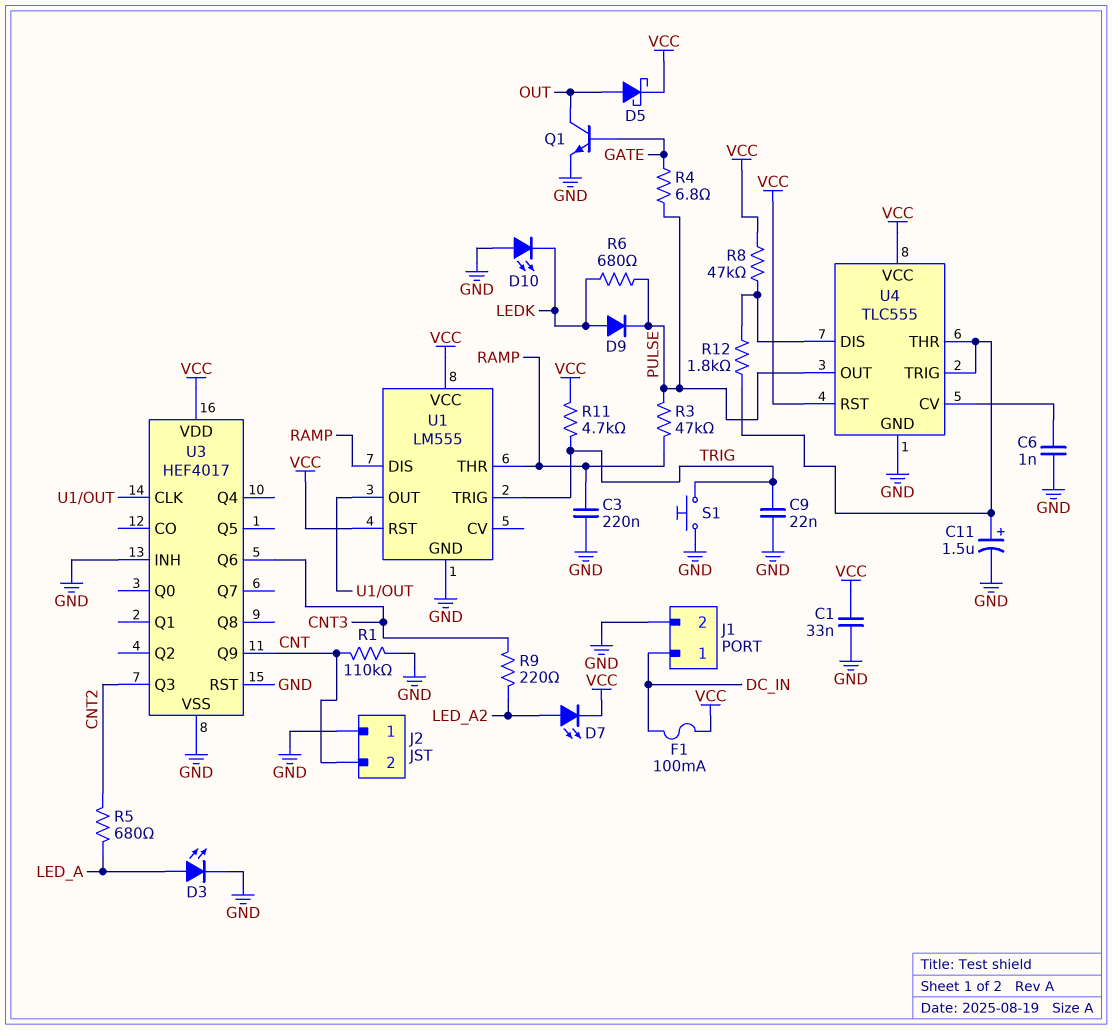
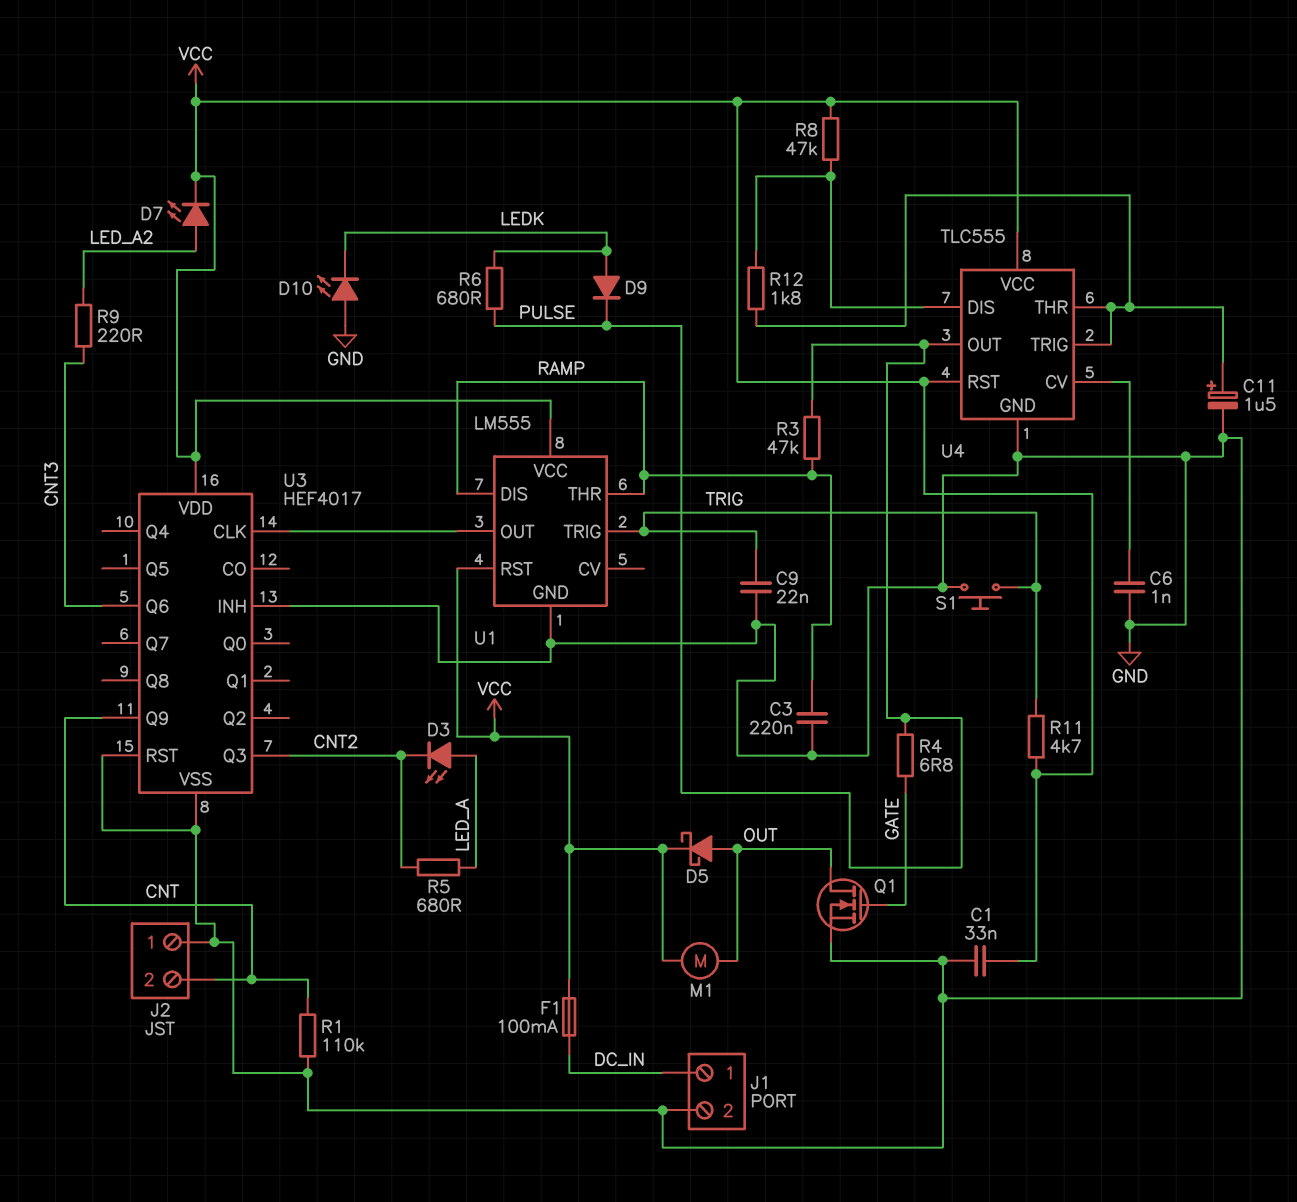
D3: LED (A LED_A, K GND) -> LED (A LED_A, K CNT2)
M1: none -> motor (OUT, VCC)
Q1: NPN (B GATE, C OUT, E GND) -> NMOS (G GATE, D OUT, S GND)

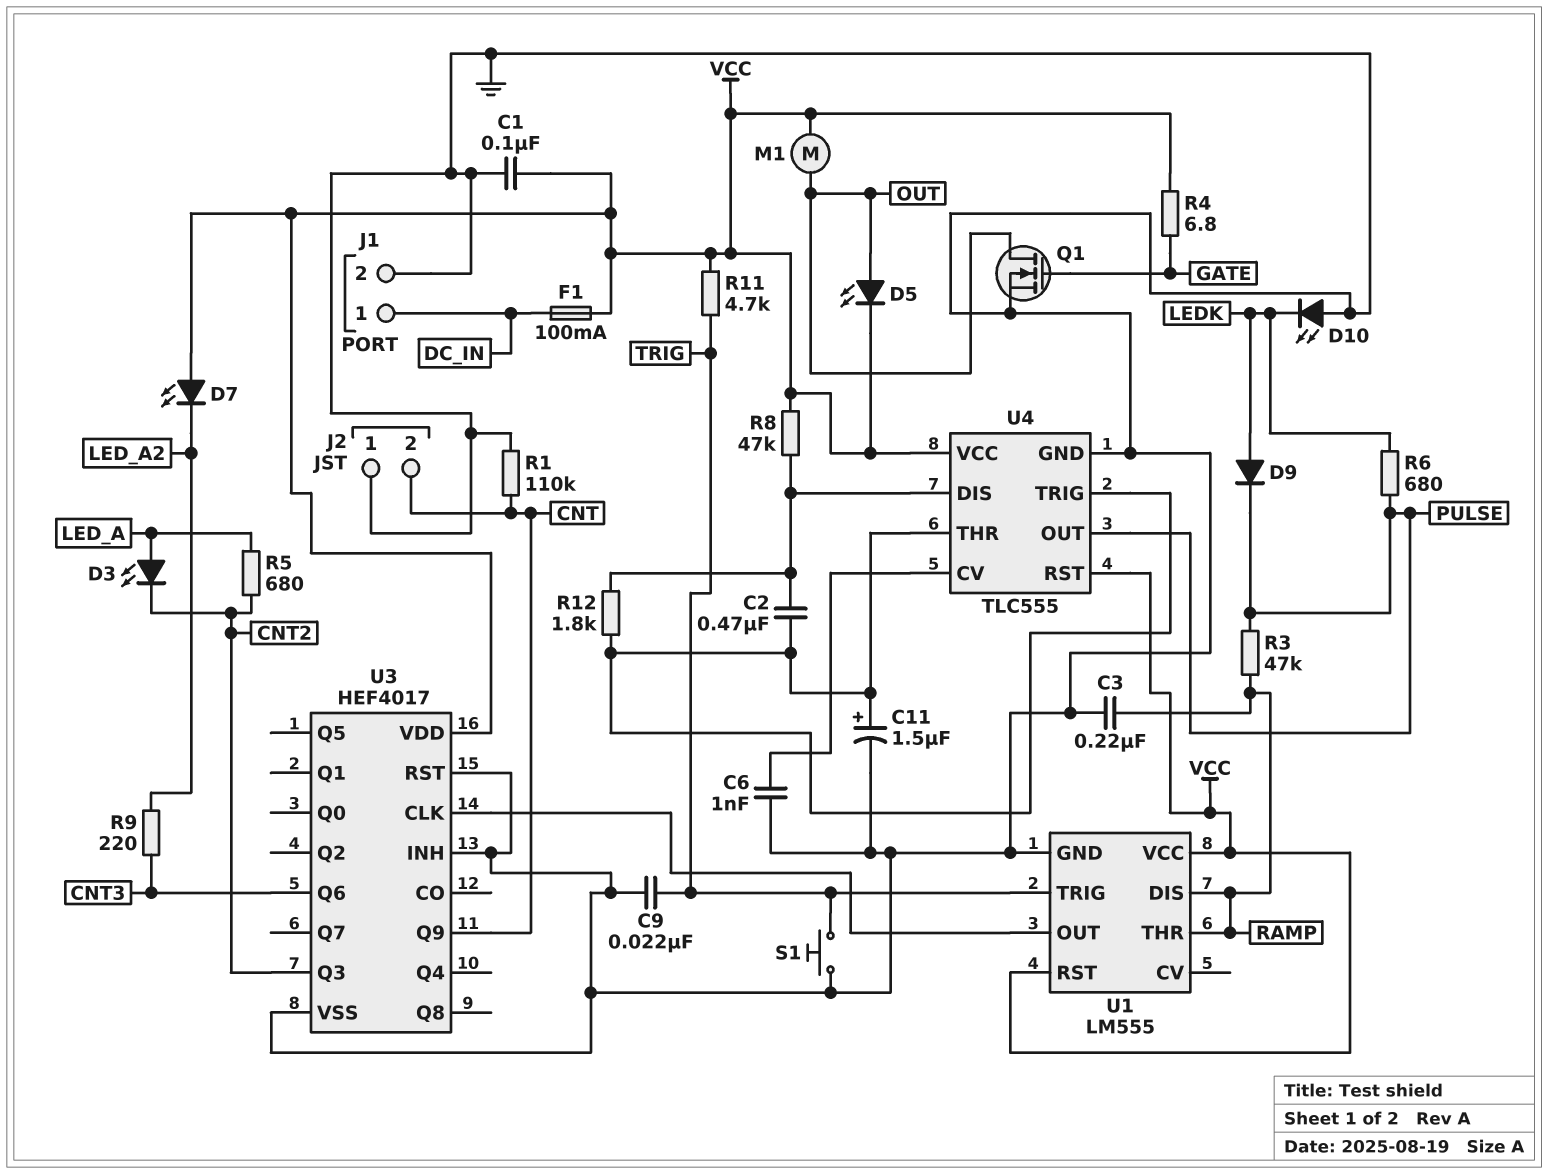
C1: 33nF (GND, VCC) -> 100nF (GND, VCC)
C2: none -> 470nF (U4/DIS, U4/THR)
D5: schottky (A OUT, K VCC) -> LED (A OUT, K VCC)
D7: LED (A LED_A2, K VCC) -> LED (A VCC, K LED_A2)
R4: 6.8 (GATE, PULSE) -> 6.8 (GATE, VCC)

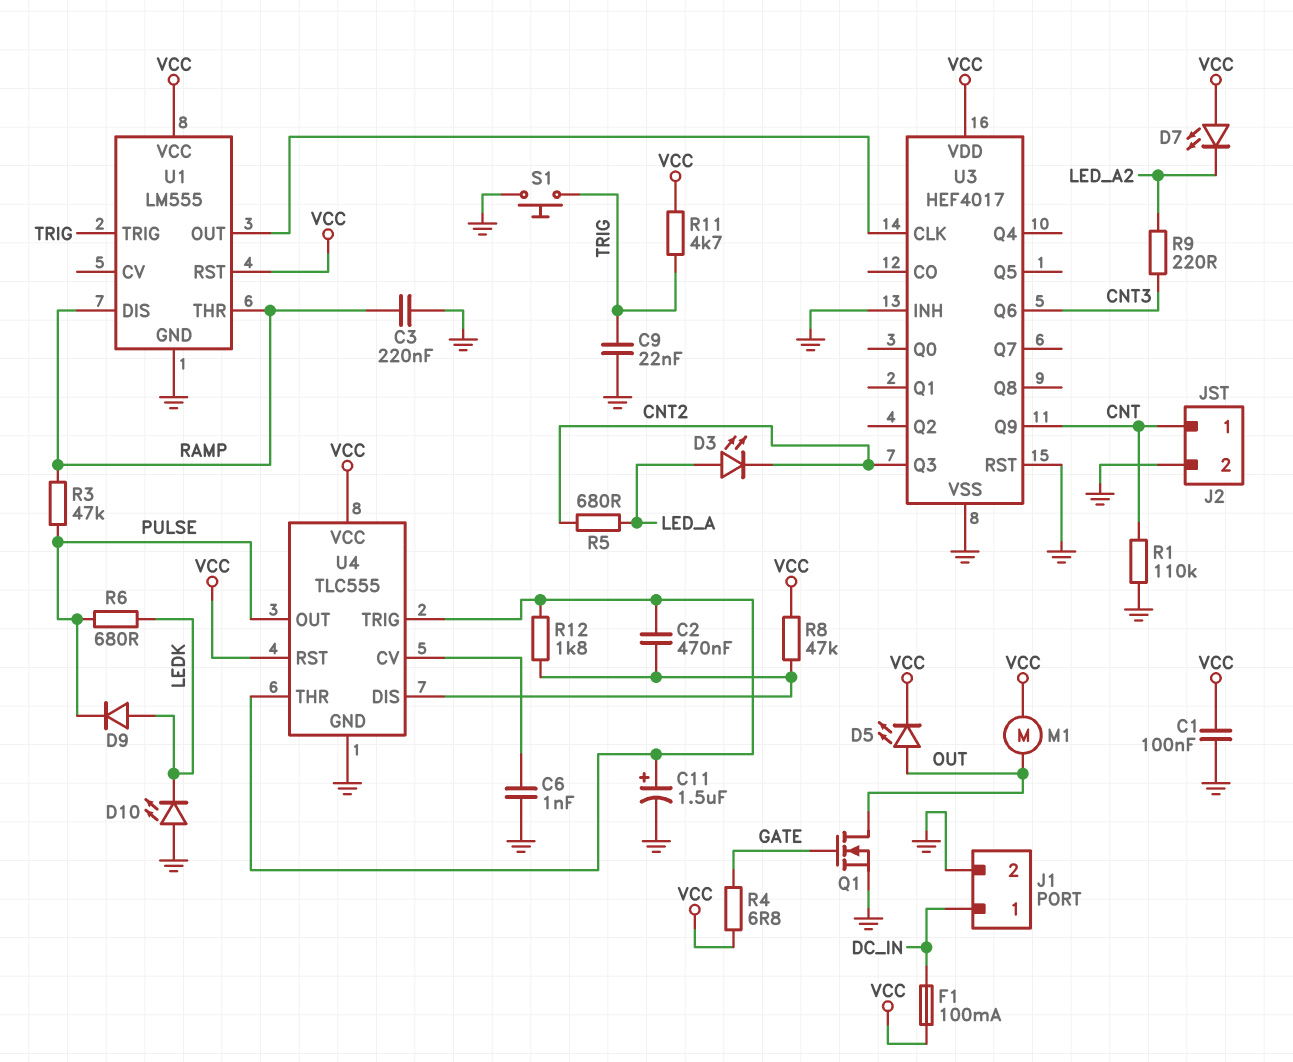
J2 pin 1: GND -> CNT
J2 pin 2: CNT -> GND

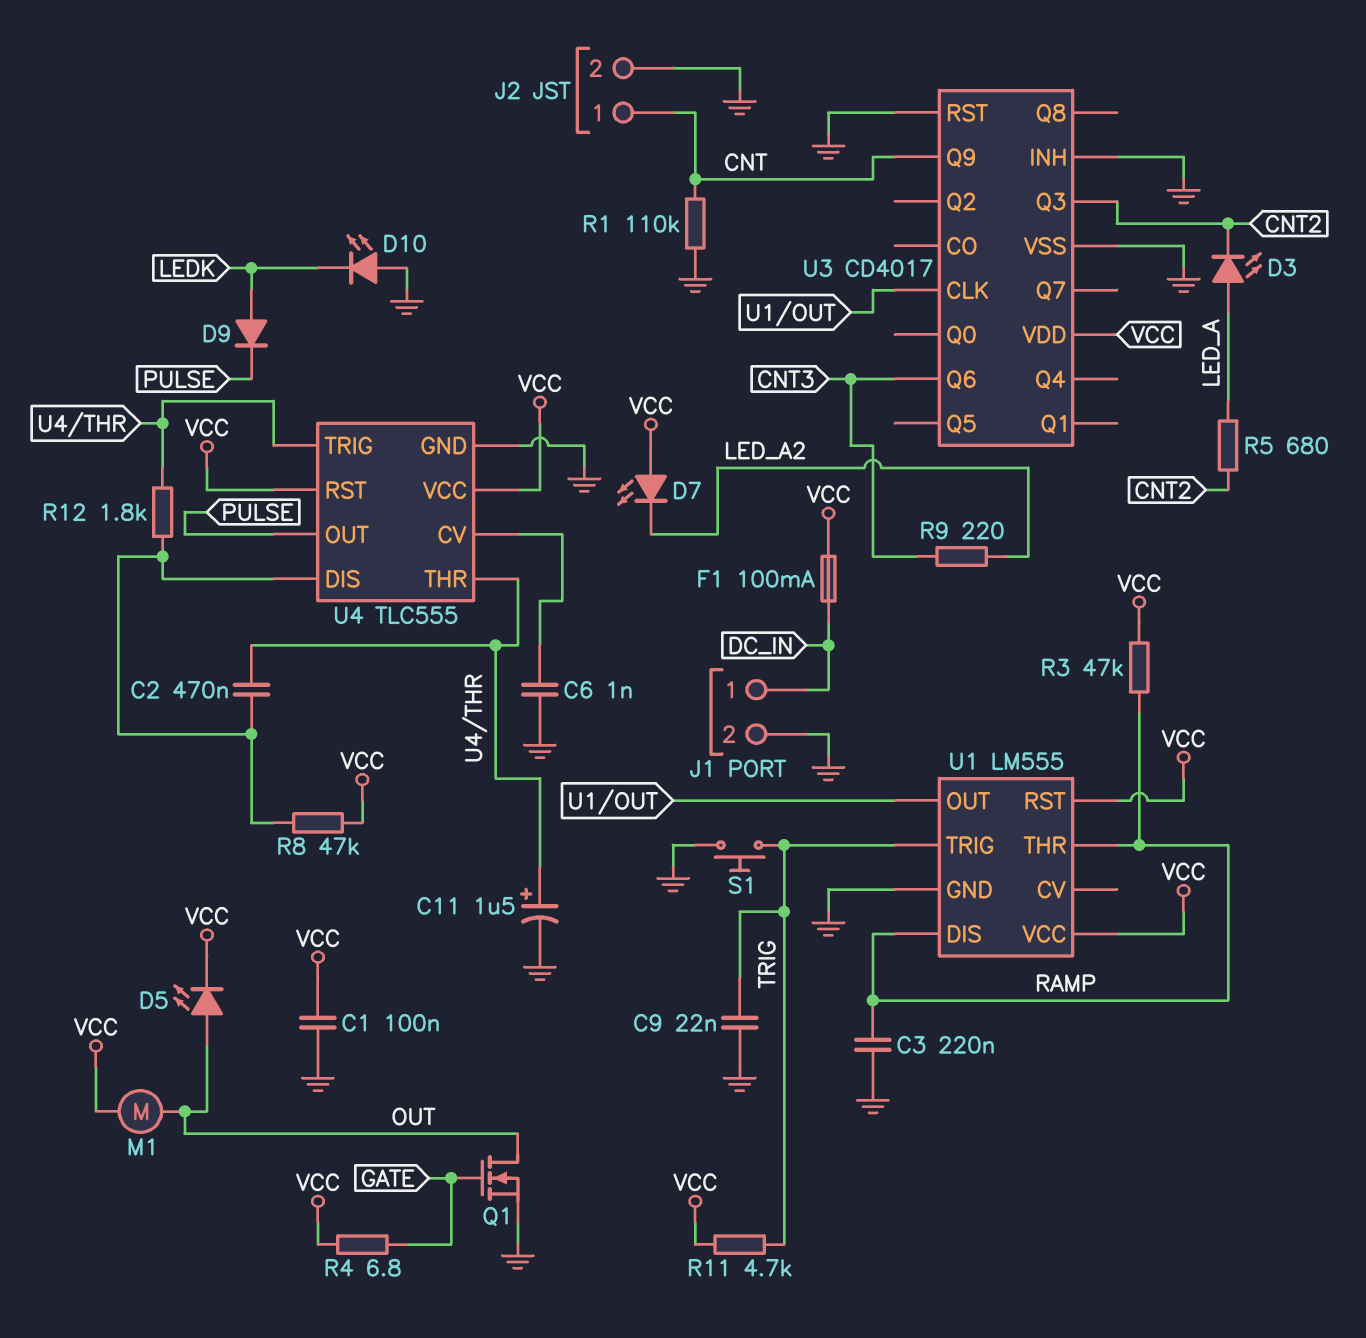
R3: 47k (PULSE, RAMP) -> 47k (RAMP, VCC)
R6: 680 (LEDK, PULSE) -> none
U3: HEF4017 -> CD4017

